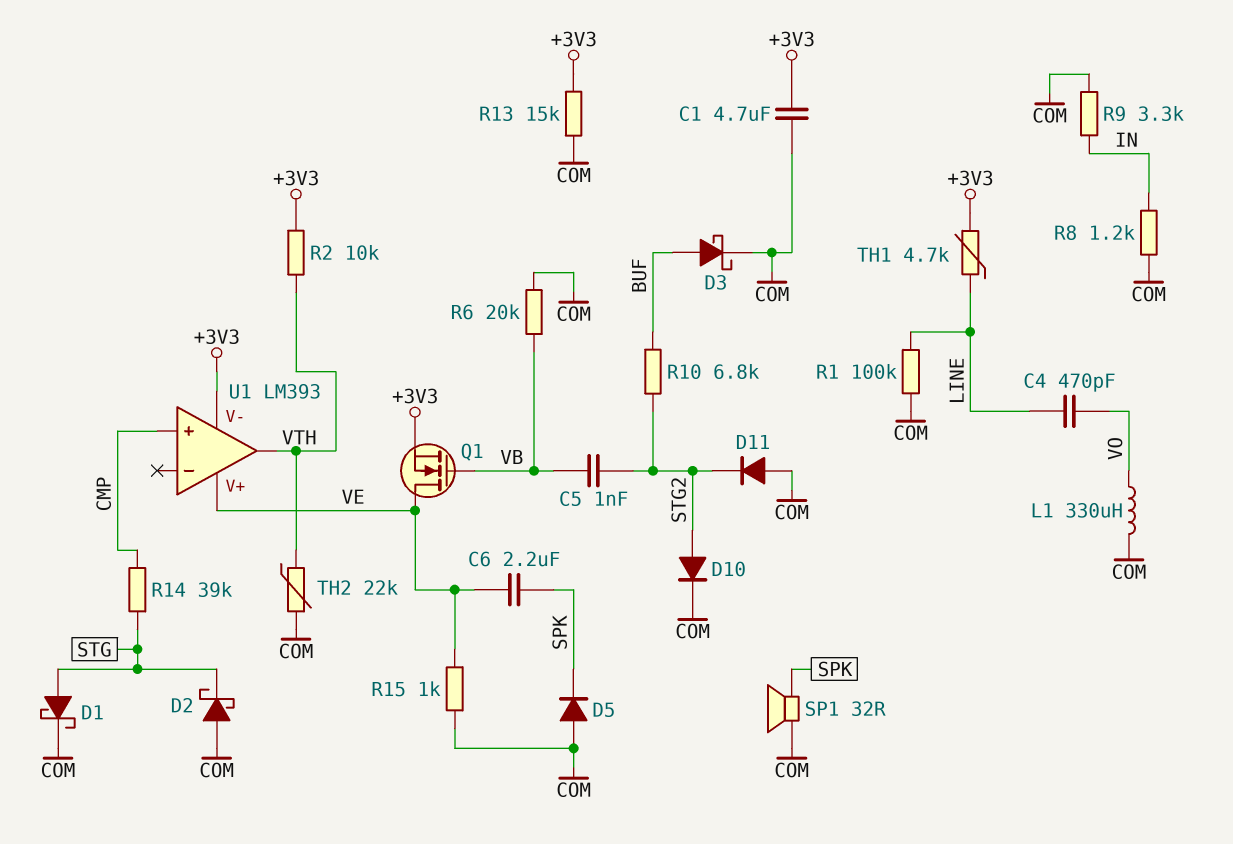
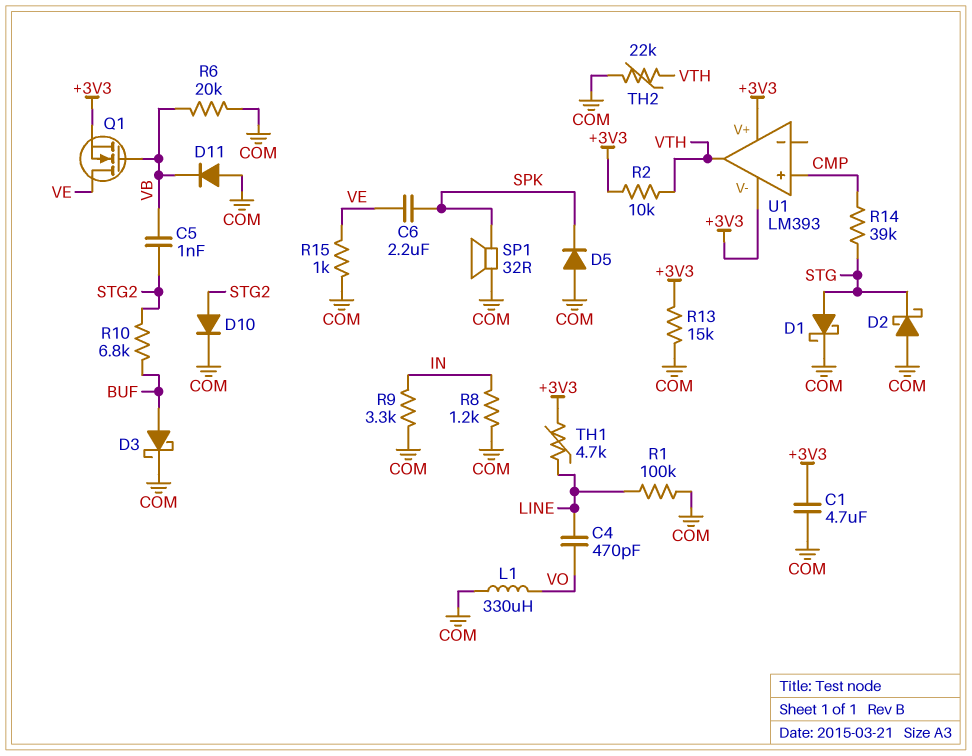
D11: diode (A COM, K STG2) -> diode (A COM, K VB)
U1 pin V+: VE -> +3V3

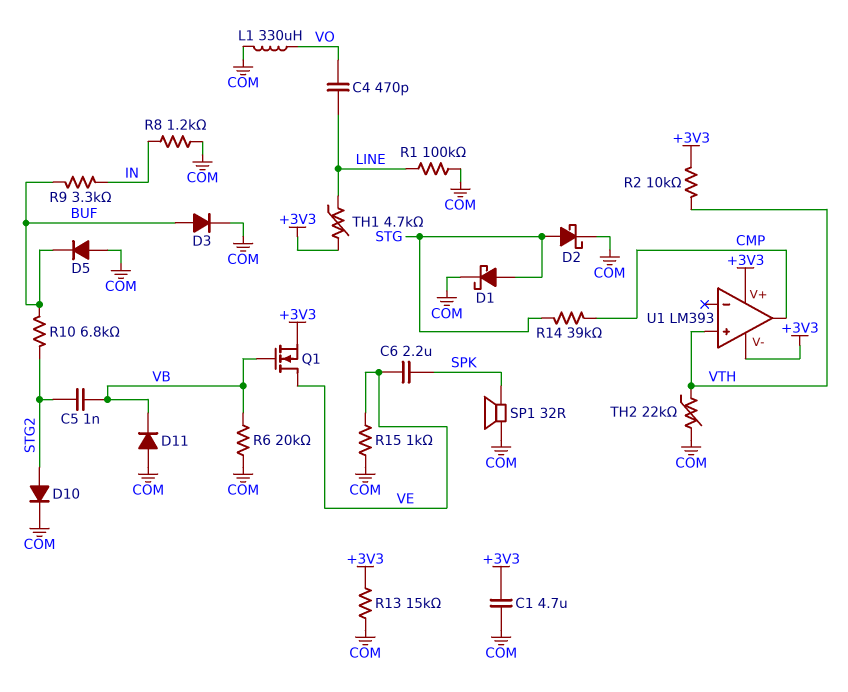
D2: schottky (A COM, K STG) -> schottky (A STG, K COM)
D3: schottky (A BUF, K COM) -> diode (A BUF, K COM)
D5: diode (A COM, K SPK) -> diode (A COM, K BUF)
R9: 3.3k (COM, IN) -> 3.3k (BUF, IN)
U1 pin in+: CMP -> VTH
U1 pin out: VTH -> CMP

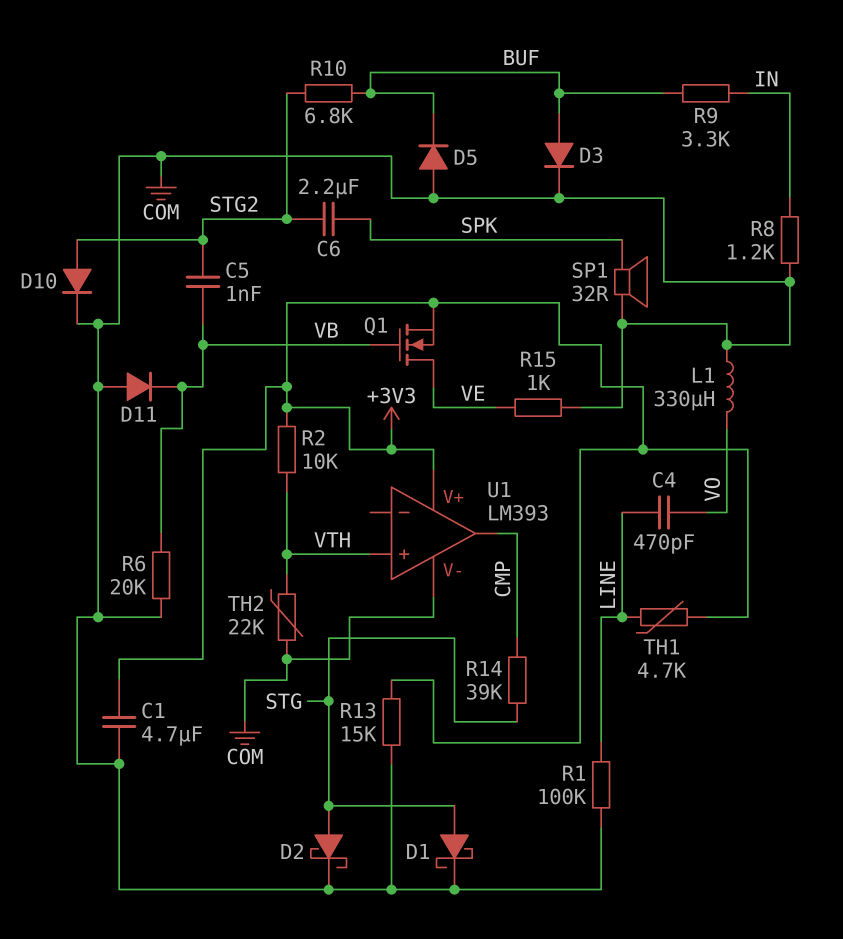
C6: 2.2uF (SPK, VE) -> 2.2uF (SPK, STG2)
U1 pin V-: +3V3 -> COM

